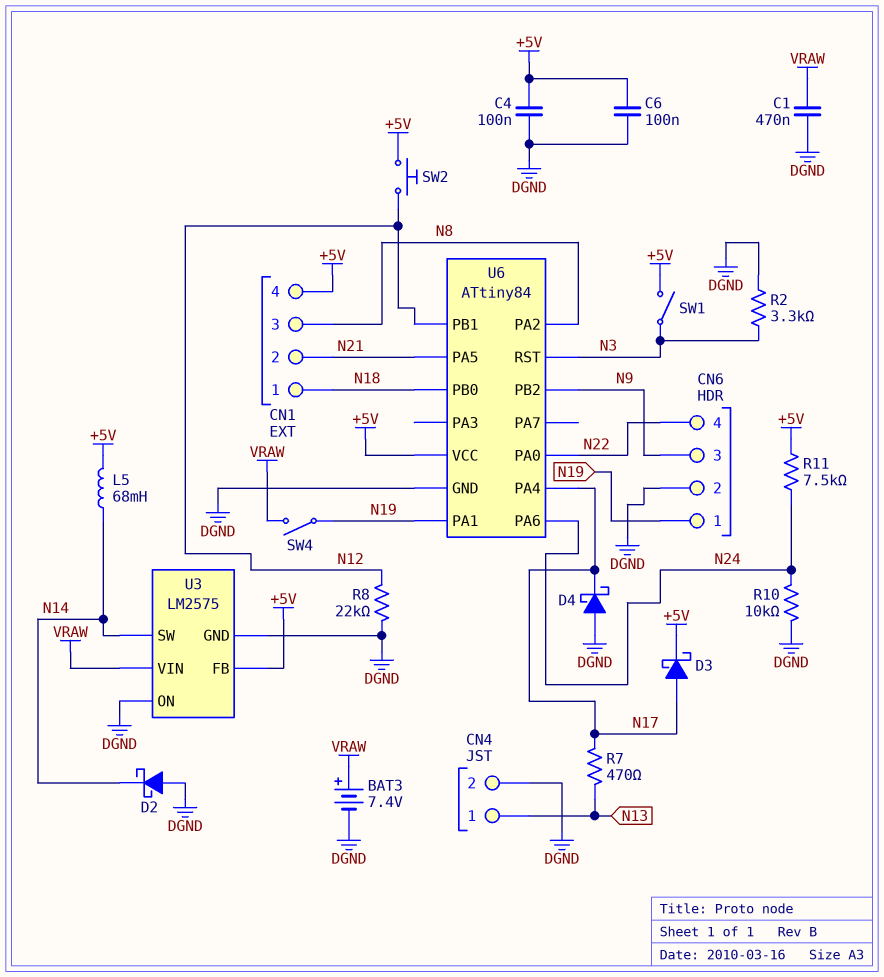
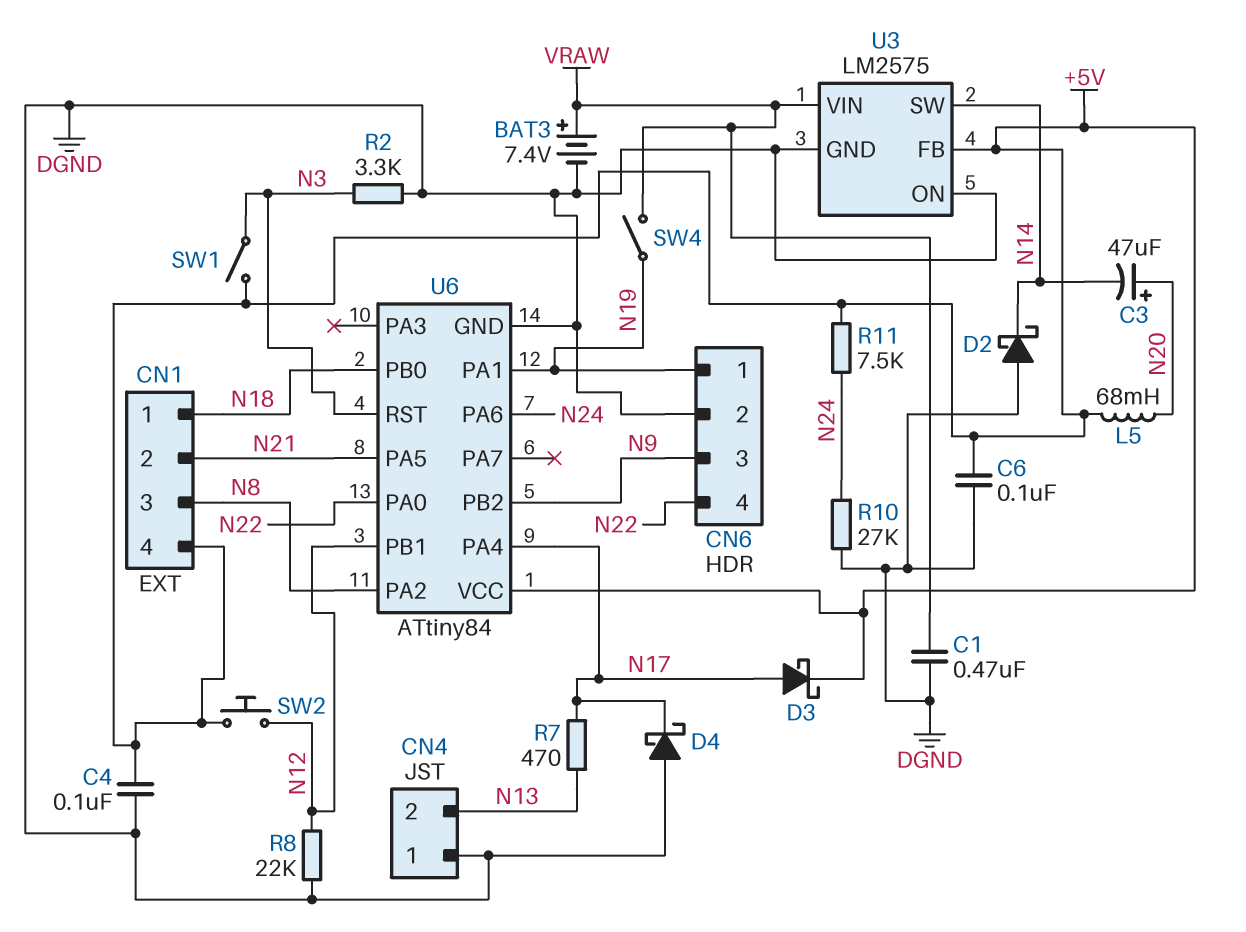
C3: none -> 47uF (plus N20, minus N14)
CN4 pin 1: N13 -> DGND
CN4 pin 2: DGND -> N13
L5: 68mH (+5V, N14) -> 68mH (+5V, N20)
R10: 10k (DGND, N24) -> 27k (DGND, N24)

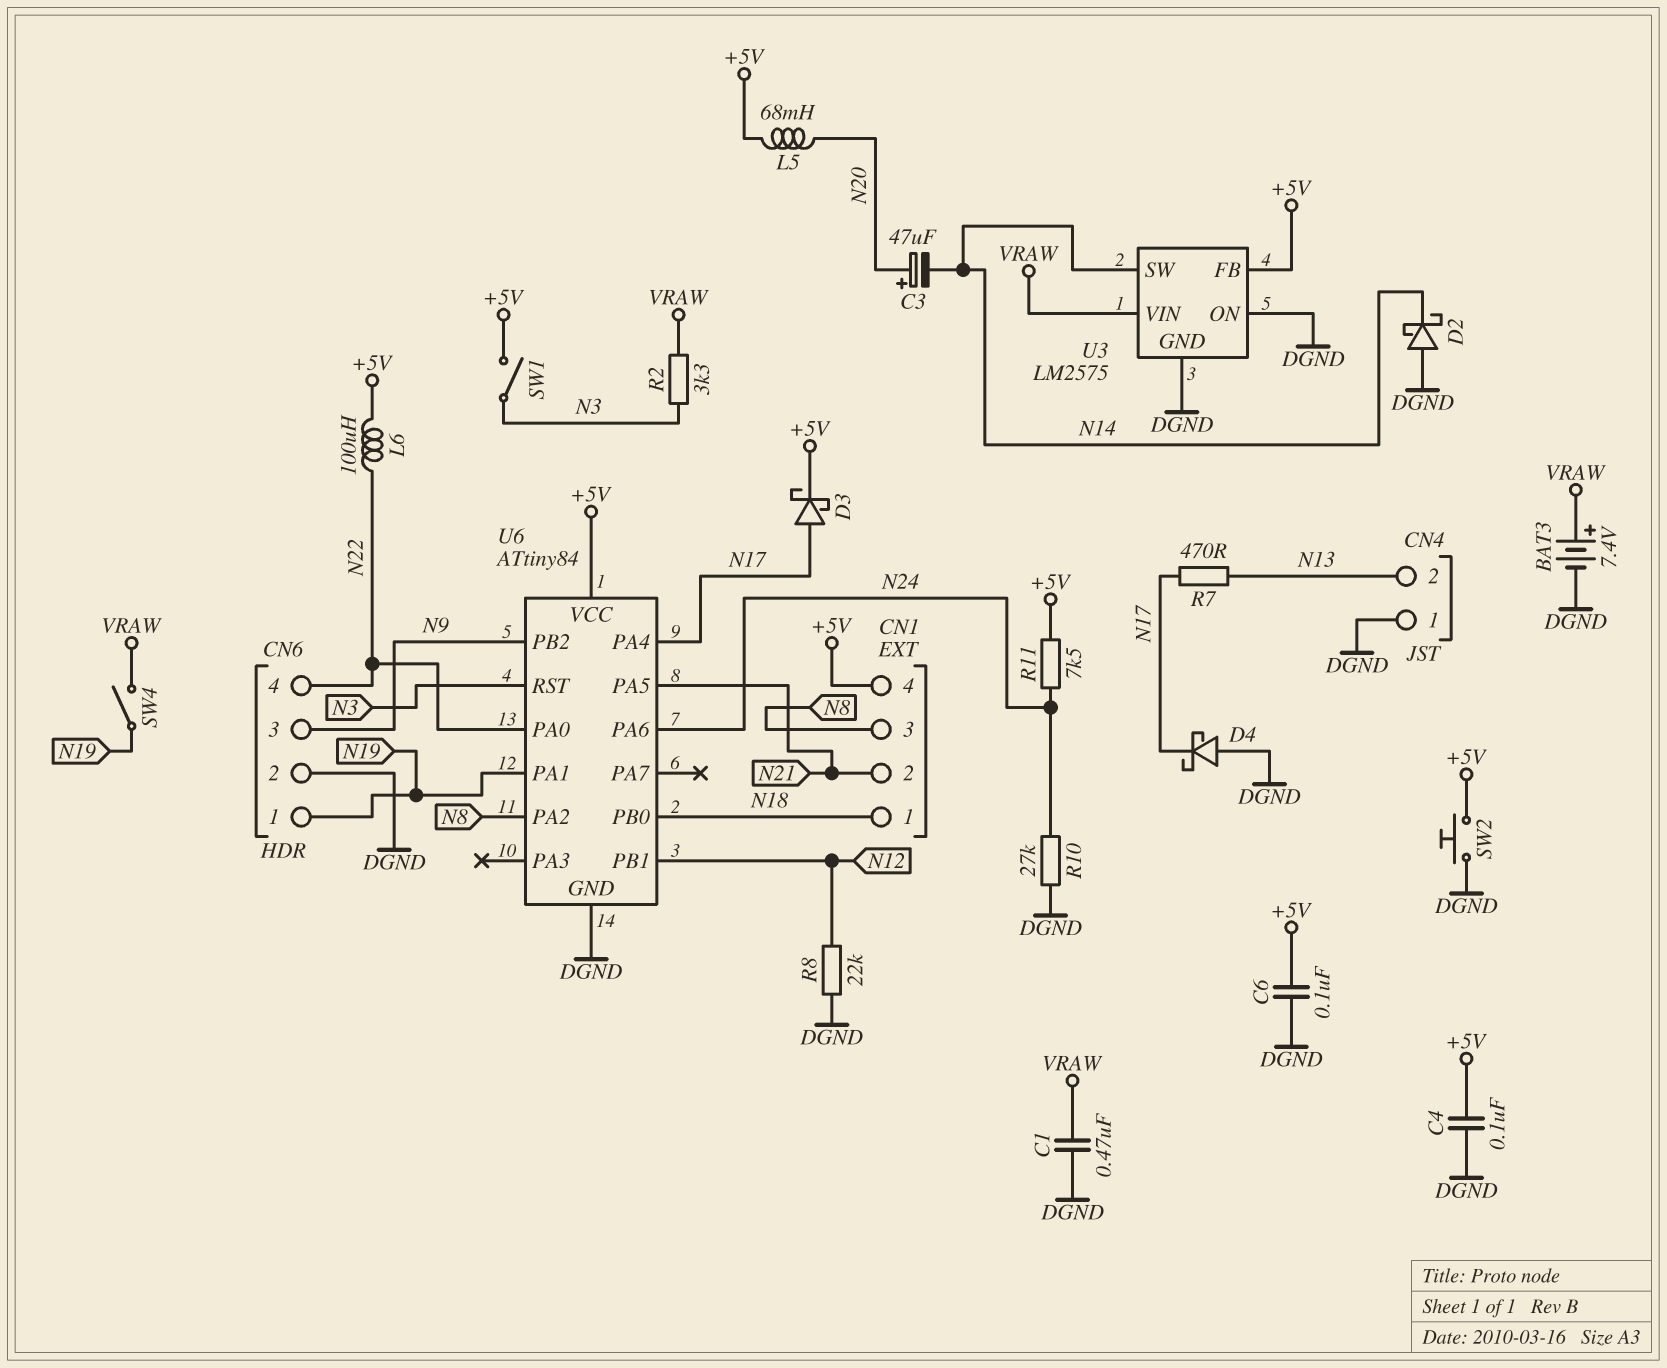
L6: none -> 100uH (+5V, N22)
R2: 3.3k (DGND, N3) -> 3.3k (N3, VRAW)
SW2: button (+5V, N12) -> button (+5V, DGND)

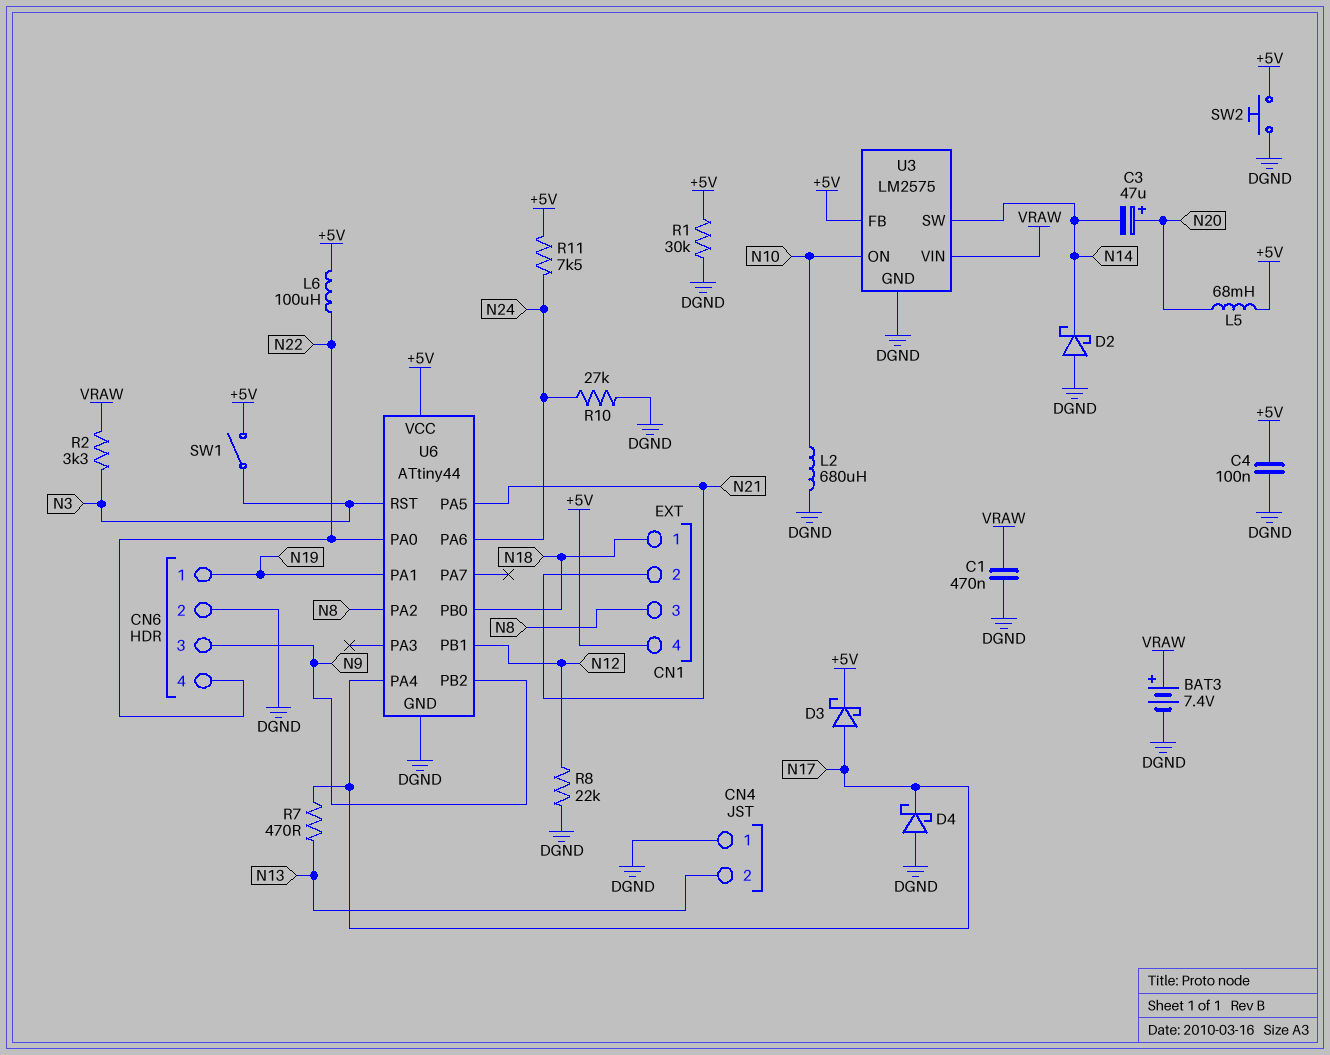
C6: 100nF (+5V, DGND) -> none
L2: none -> 680uH (DGND, N10)
R1: none -> 30k (+5V, DGND)
SW4: switch (N19, VRAW) -> none
U3 pin ON: DGND -> N10
U6: ATtiny84 -> ATtiny44

